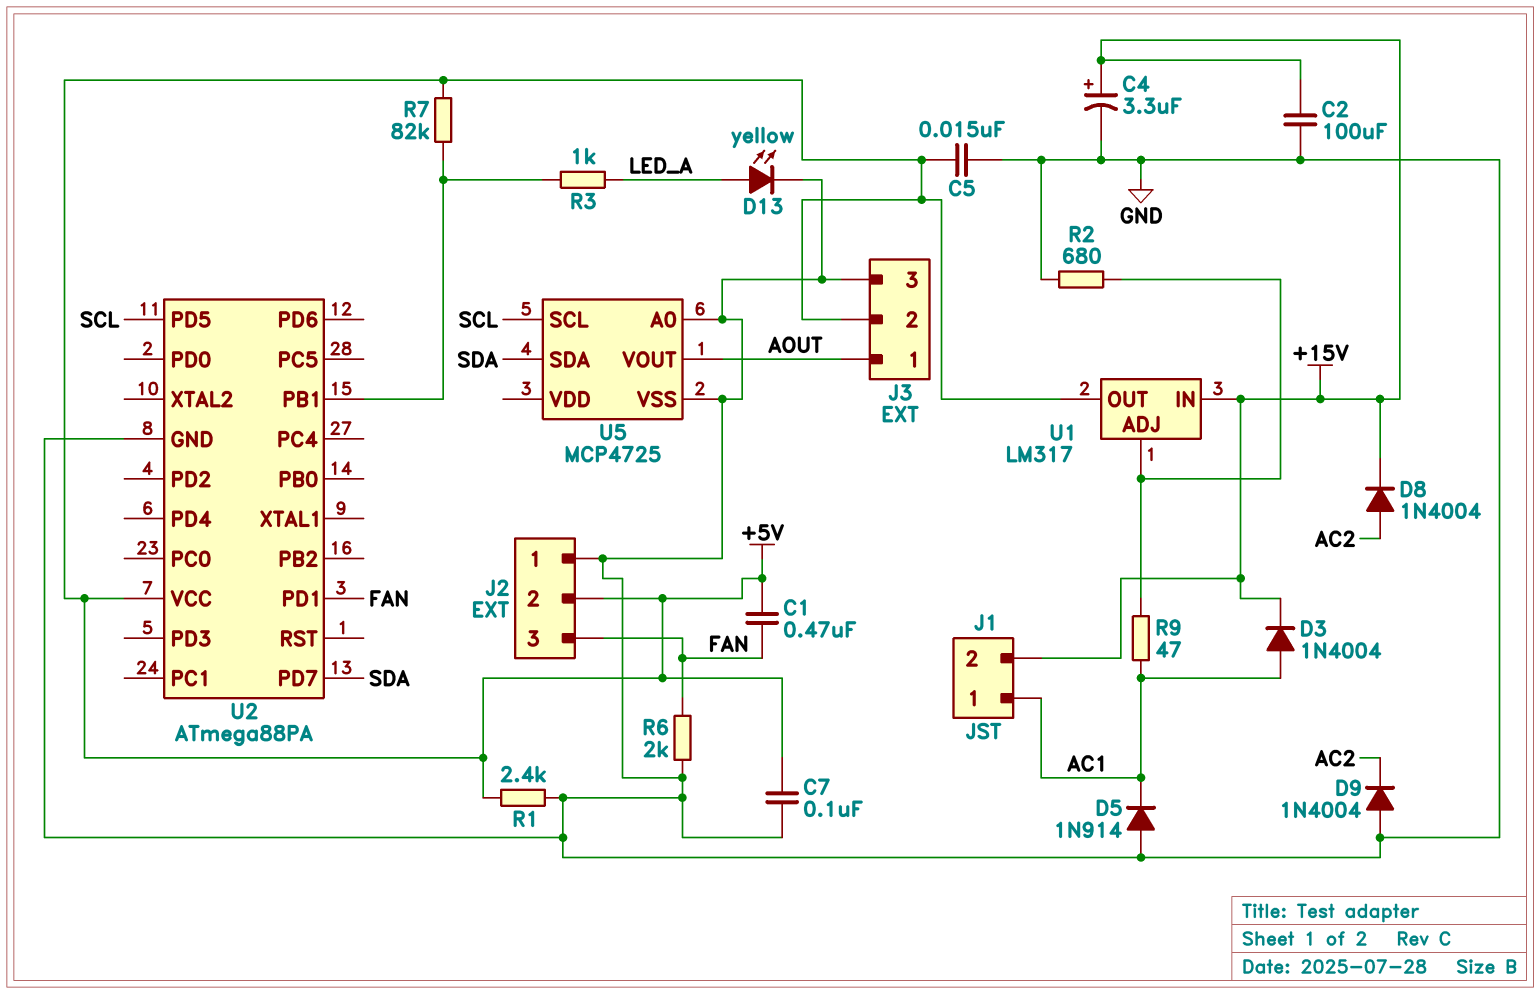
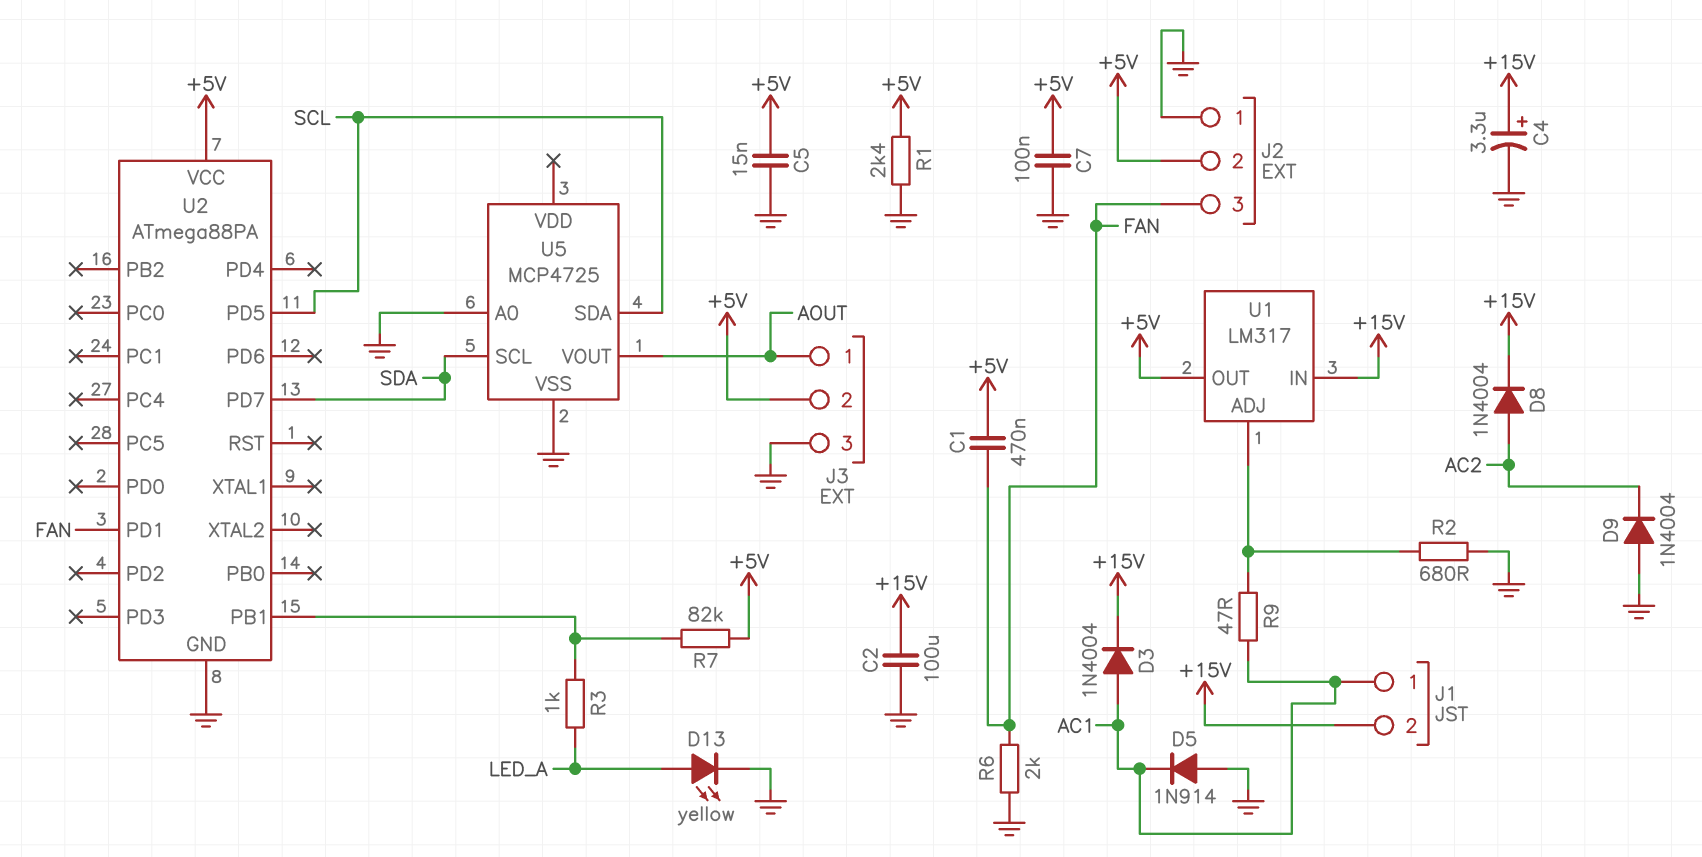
U5 pin SCL: SCL -> SDA
U5 pin SDA: SDA -> SCL

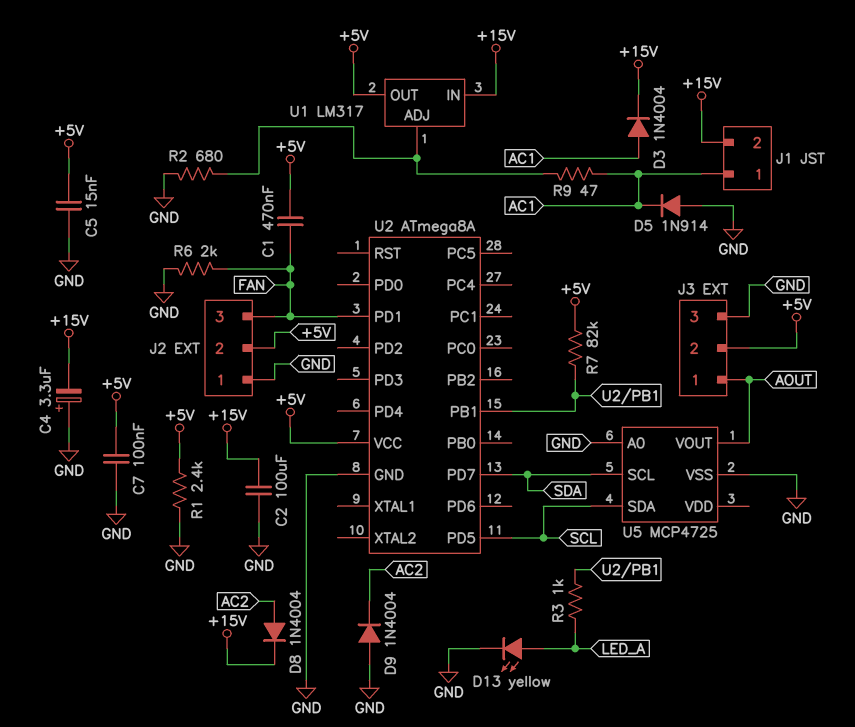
C4: 3.3uF (plus +15V, minus GND) -> 3.3uF (plus GND, minus +15V)
U2: ATmega88PA -> ATmega8A

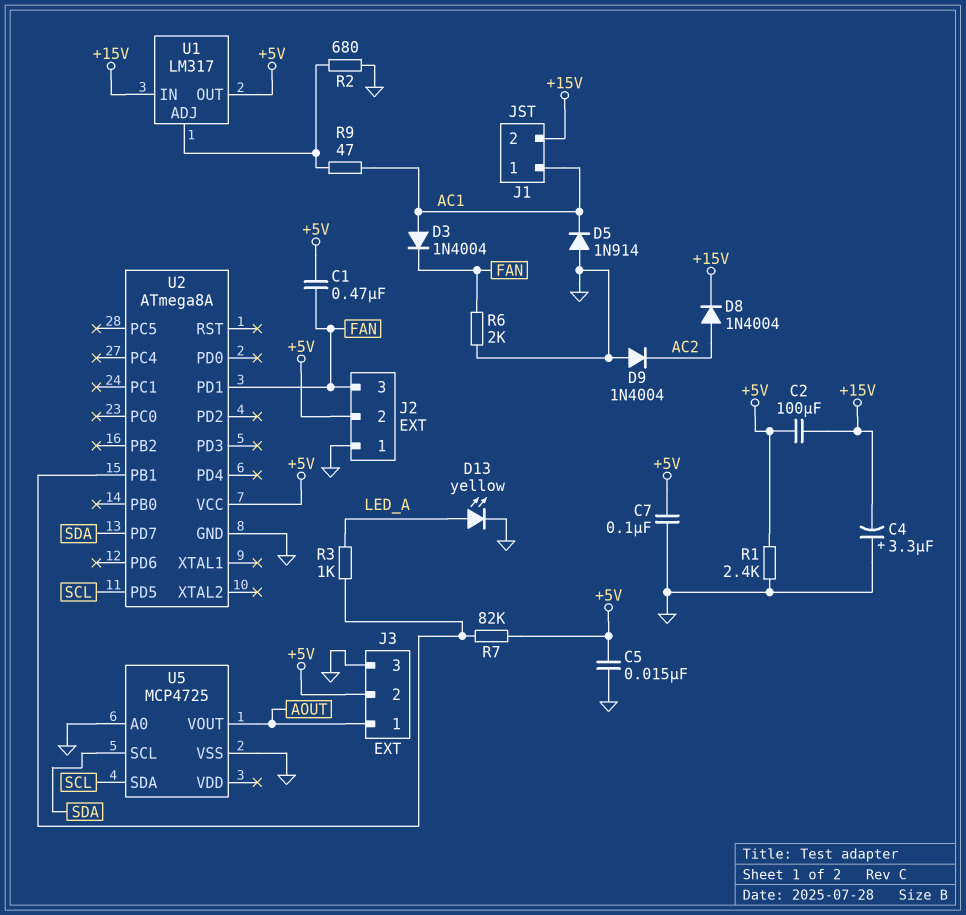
C2: 100uF (+15V, GND) -> 100uF (+5V, +15V)
D3: diode 1N4004 (A AC1, K +15V) -> diode 1N4004 (A AC1, K FAN)

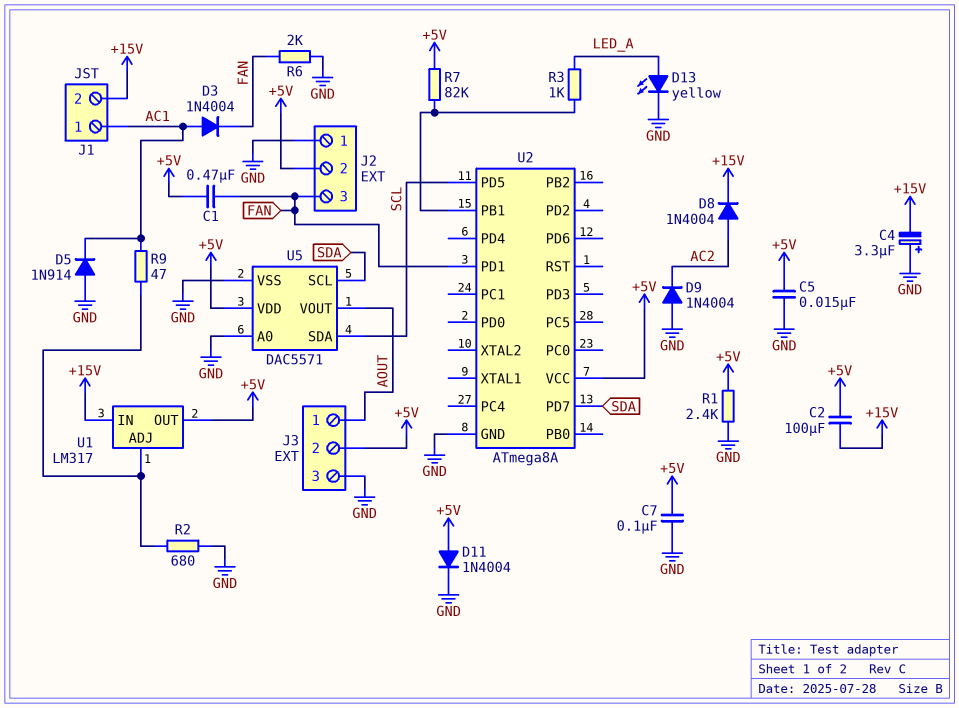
D11: none -> diode 1N4004 (A +5V, K GND)
U5: MCP4725 -> DAC5571
U5 pin VDD: none -> +5V

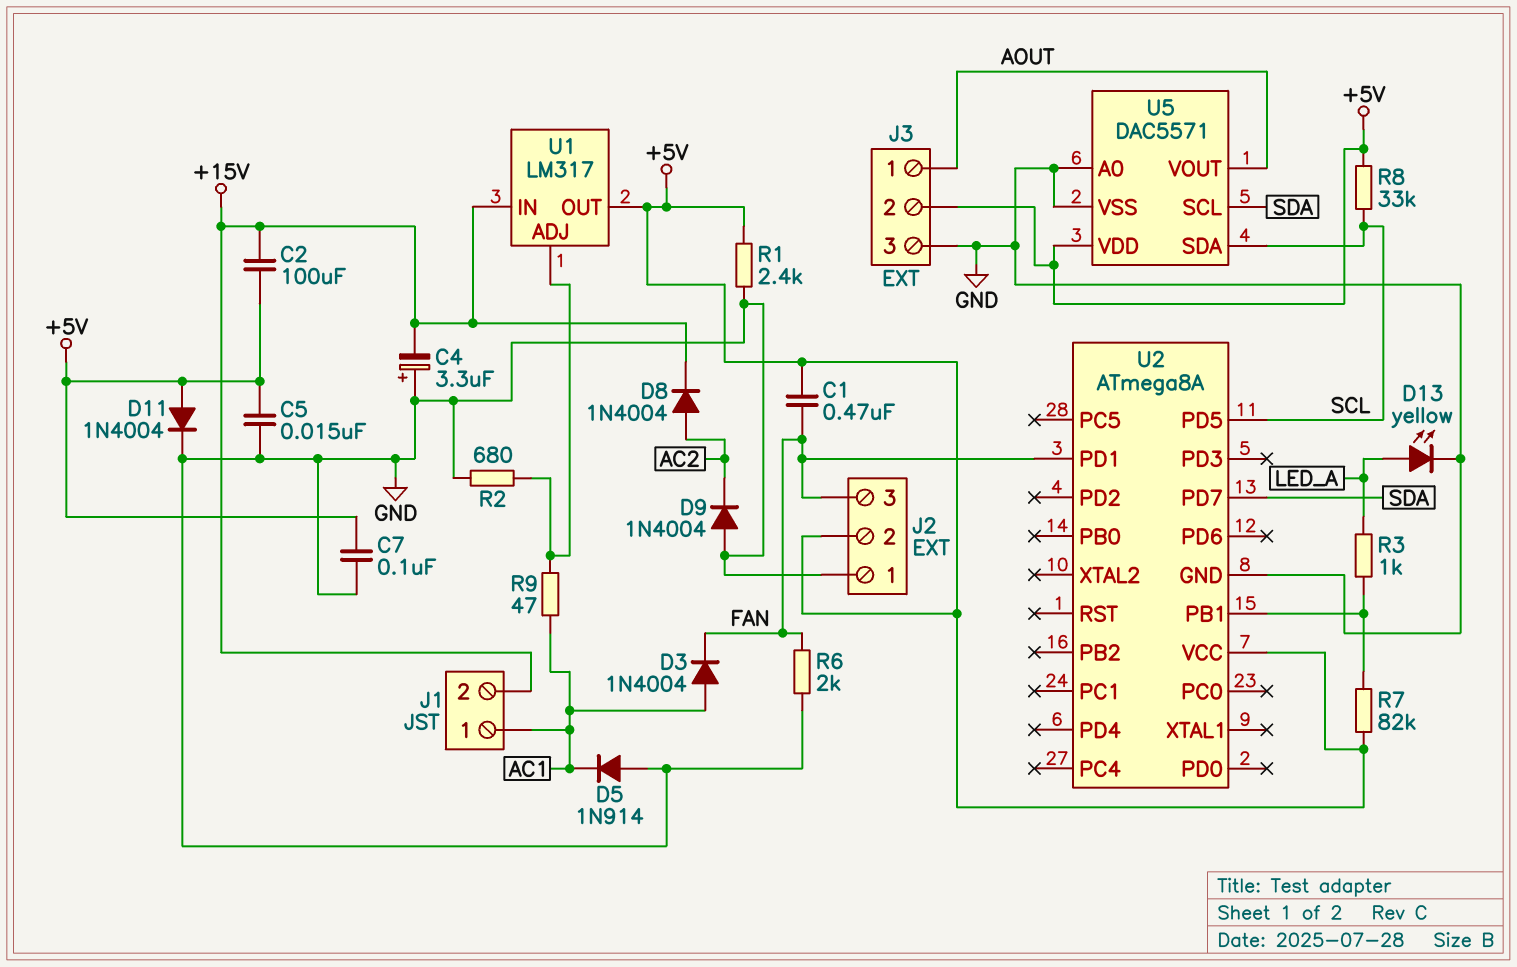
R8: none -> 33k (+5V, SCL)

